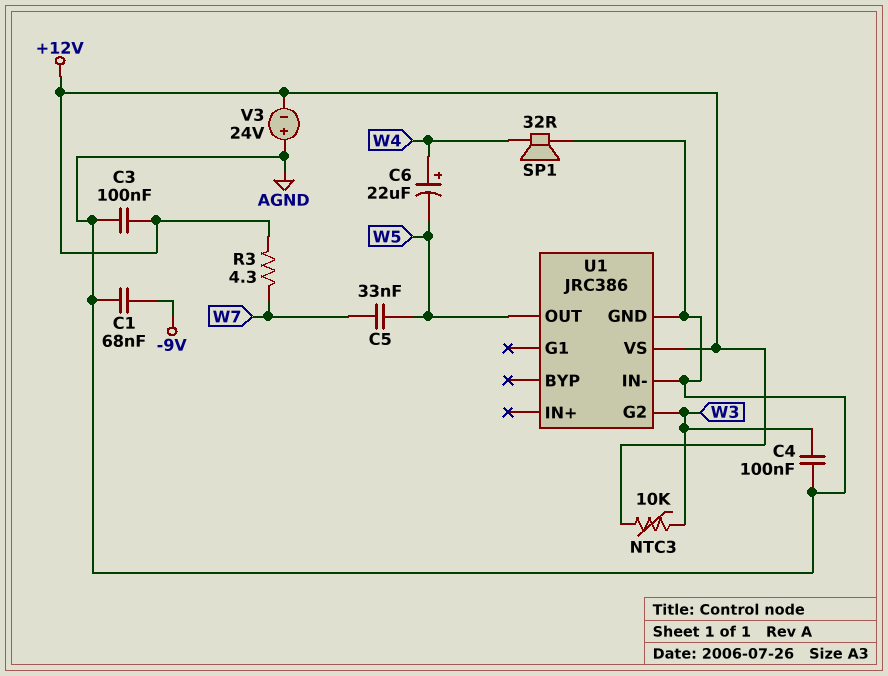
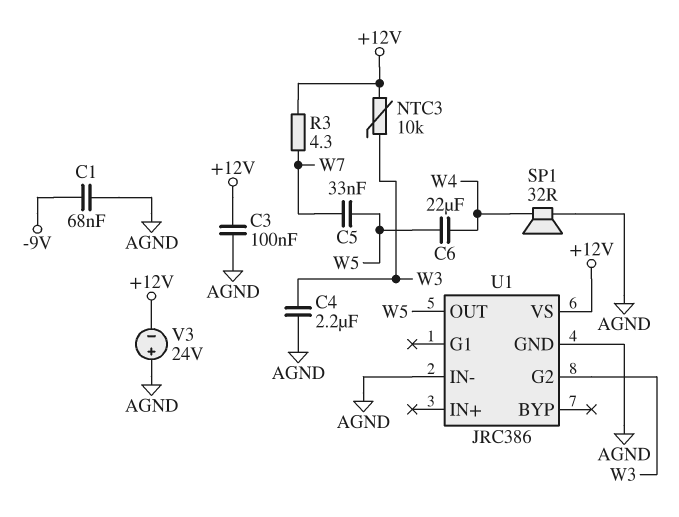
C4: 100nF (AGND, W3) -> 2.2uF (AGND, W3)
C6: 22uF (plus W4, minus W5) -> 22uF (W4, W5)

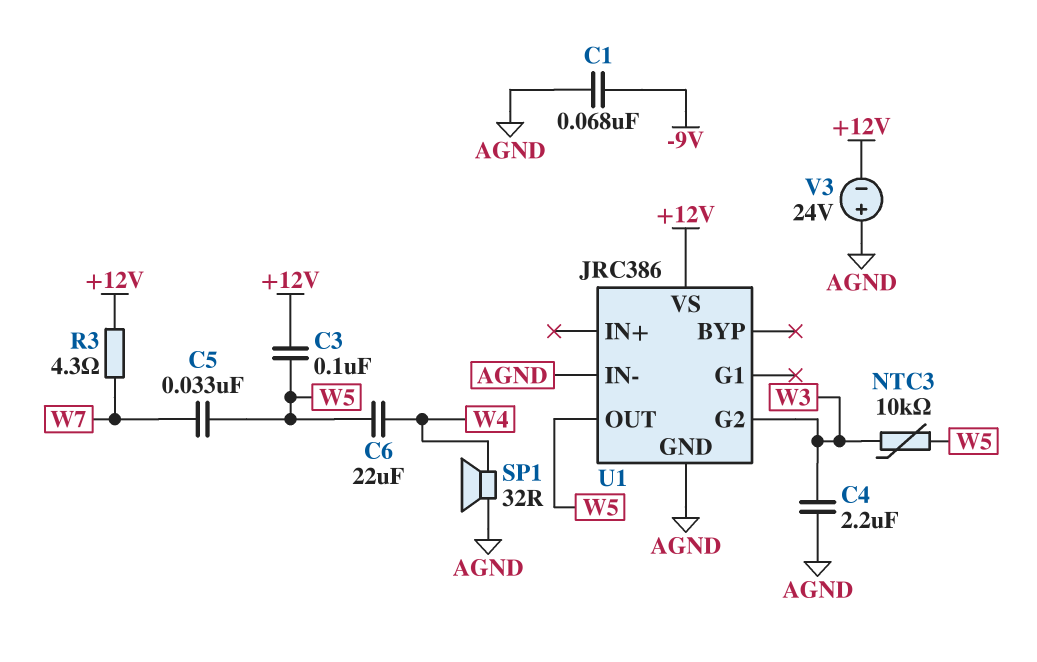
C3: 100nF (+12V, AGND) -> 100nF (+12V, W5)
NTC3: 10k (+12V, W3) -> 10k (W3, W5)

